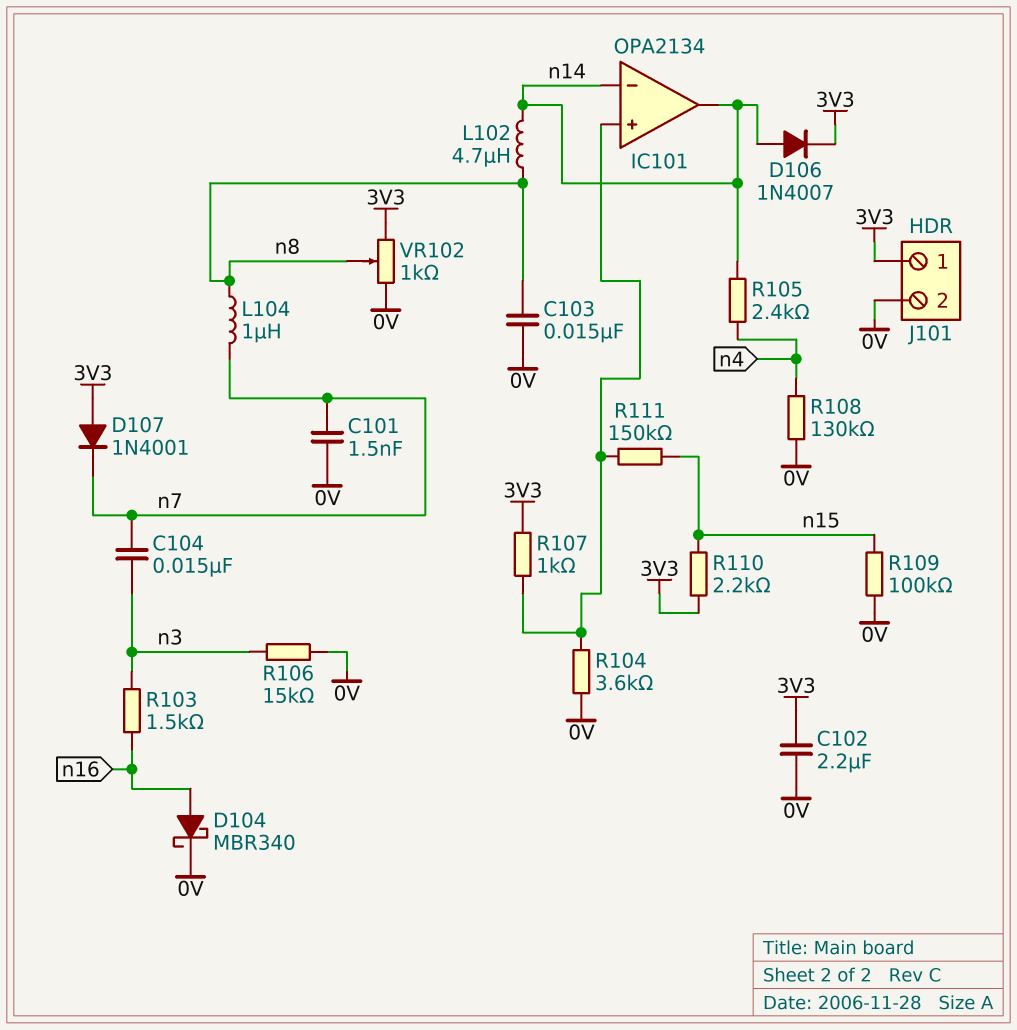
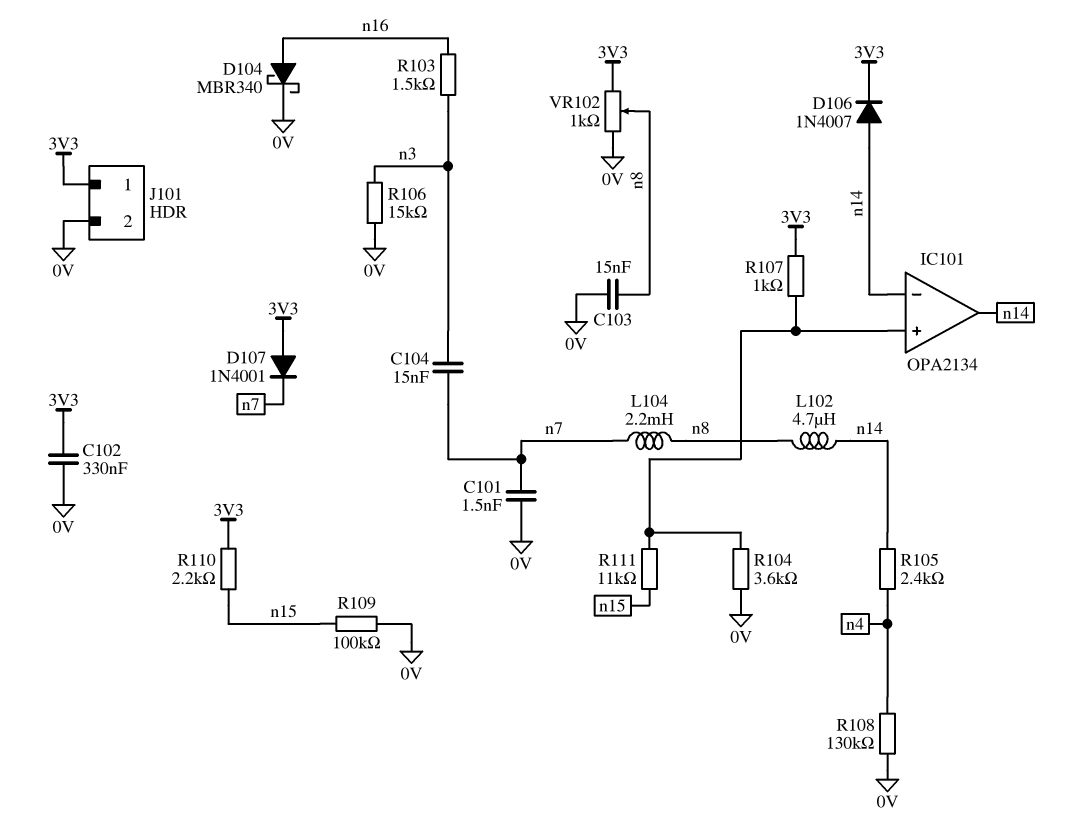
C102: 2.2uF (0V, 3V3) -> 330nF (0V, 3V3)
L104: 1uH (n7, n8) -> 2.2mH (n7, n8)
R111: 150k (IC101/in+, n15) -> 11k (IC101/in+, n15)

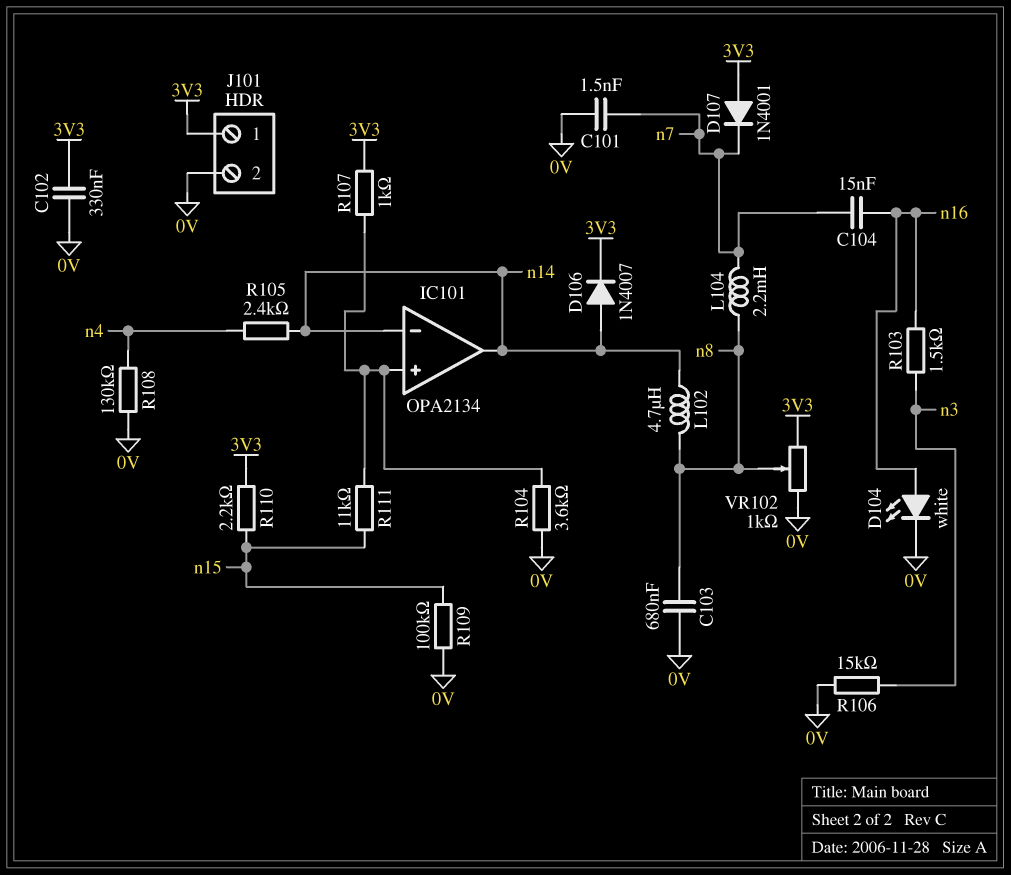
C103: 15nF (0V, n8) -> 680nF (0V, n8)
C104: 15nF (n3, n7) -> 15nF (n7, n16)
D104: schottky MBR340 (A n16, K 0V) -> LED white (A n16, K 0V)

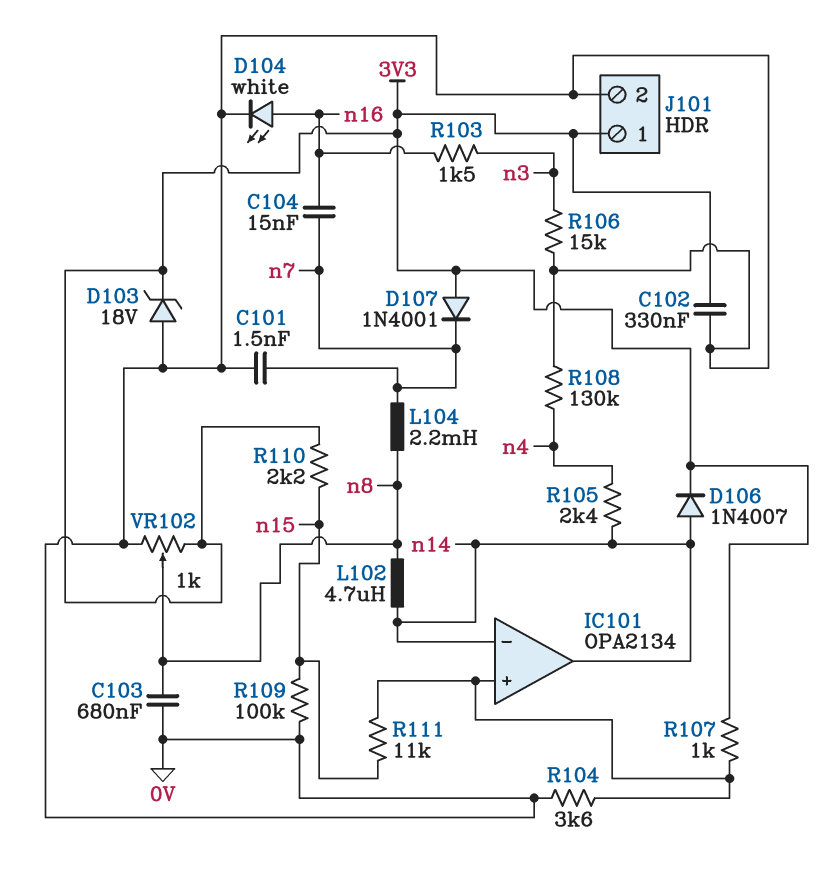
D103: none -> zener 18V (A 0V, K 3V3)

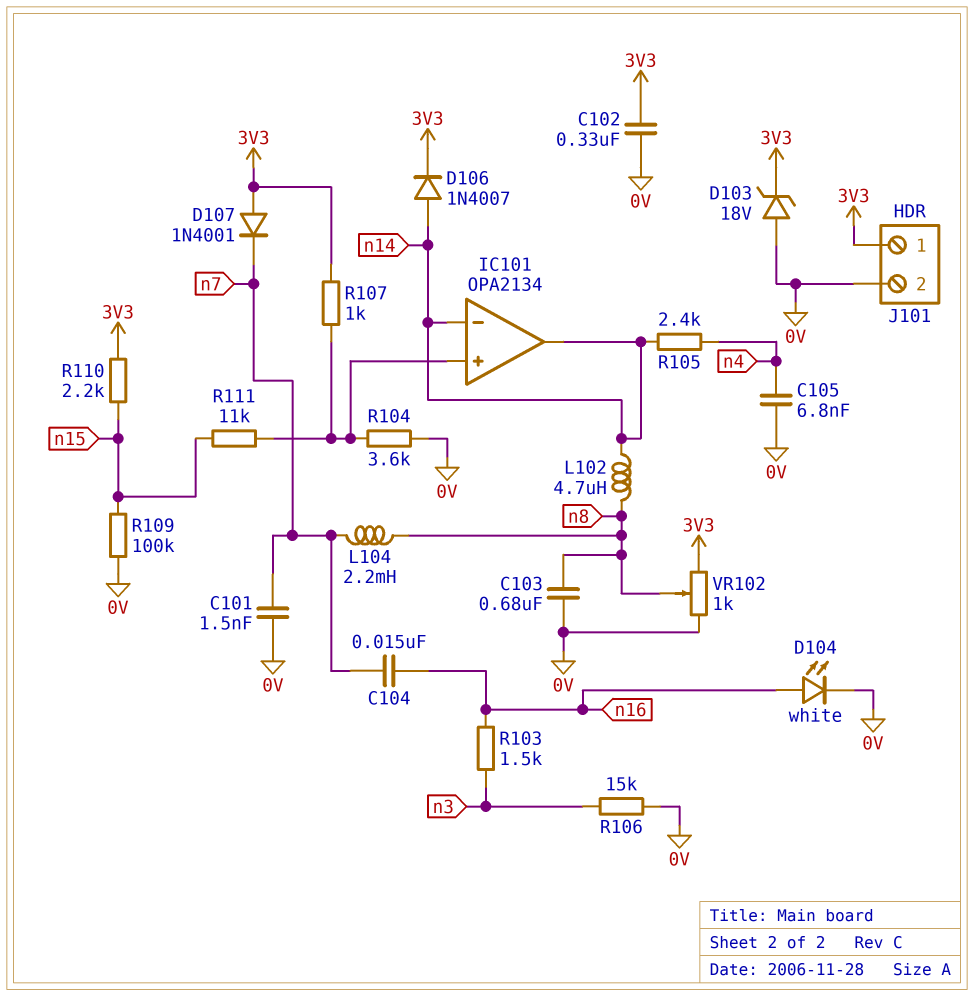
C105: none -> 6.8nF (0V, n4)
R108: 130k (0V, n4) -> none

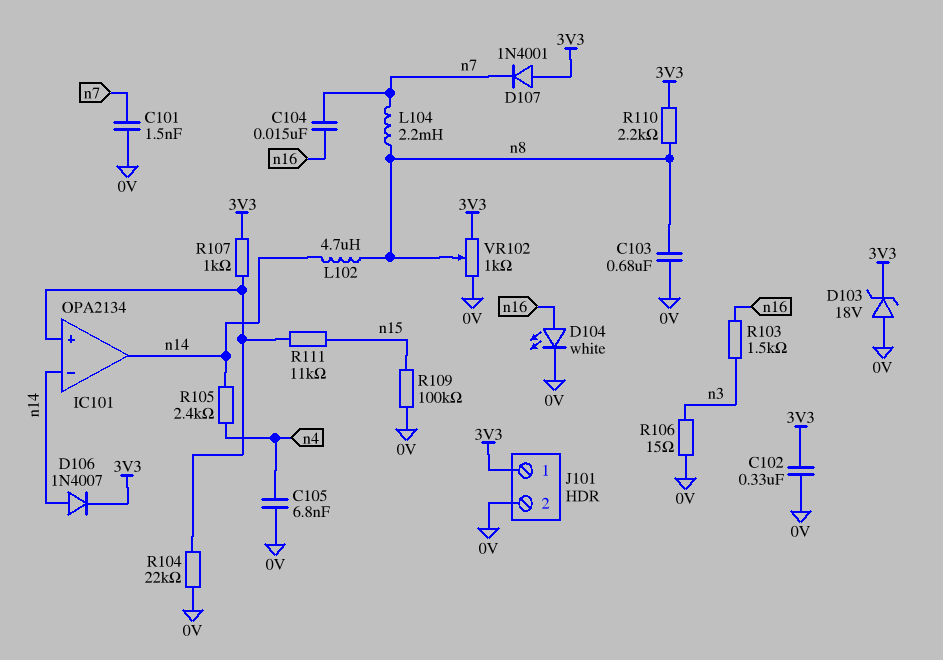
R104: 3.6k (0V, IC101/in+) -> 22k (0V, IC101/in+)
R106: 15k (0V, n3) -> 15 (0V, n3)
R110: 2.2k (3V3, n15) -> 2.2k (3V3, n8)

